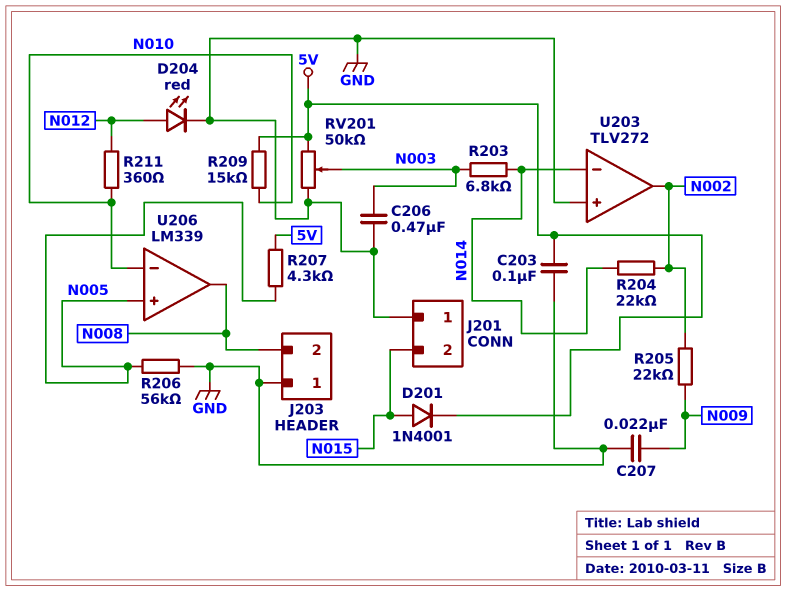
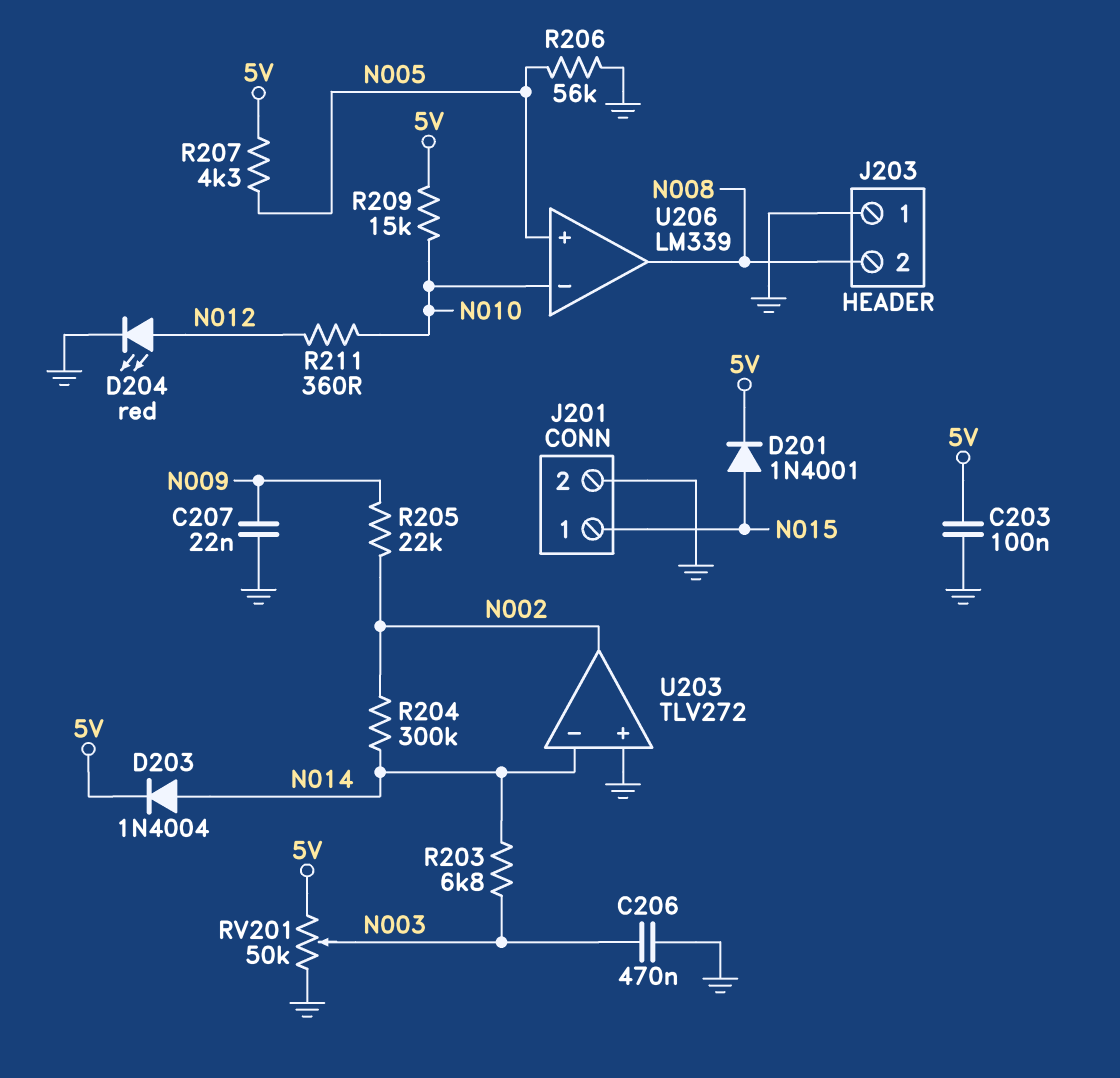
D203: none -> diode 1N4004 (A N014, K 5V)
J201 pin 1: GND -> N015
J201 pin 2: N015 -> GND
R204: 22k (N002, N014) -> 300k (N002, N014)

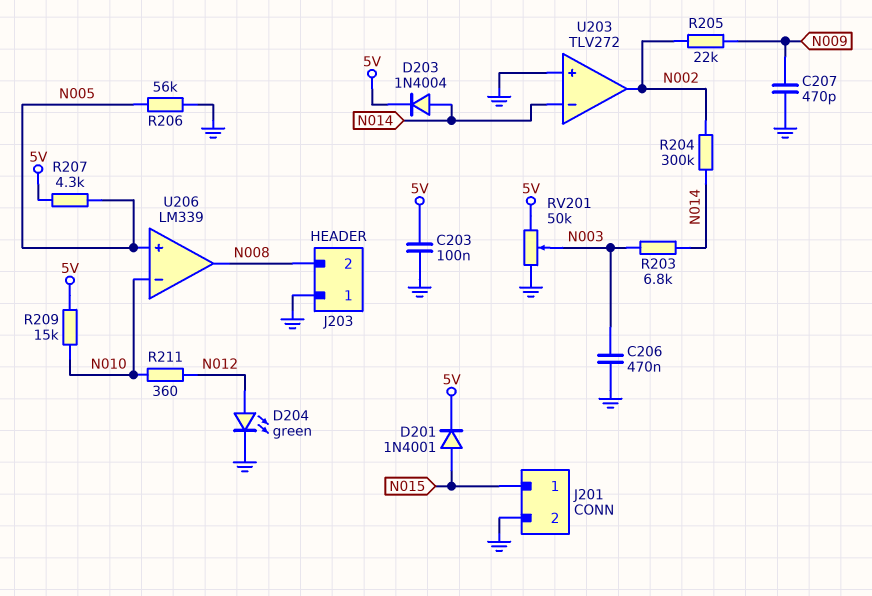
C207: 22nF (GND, N009) -> 470pF (GND, N009)
D204: LED red (A N012, K GND) -> LED green (A N012, K GND)

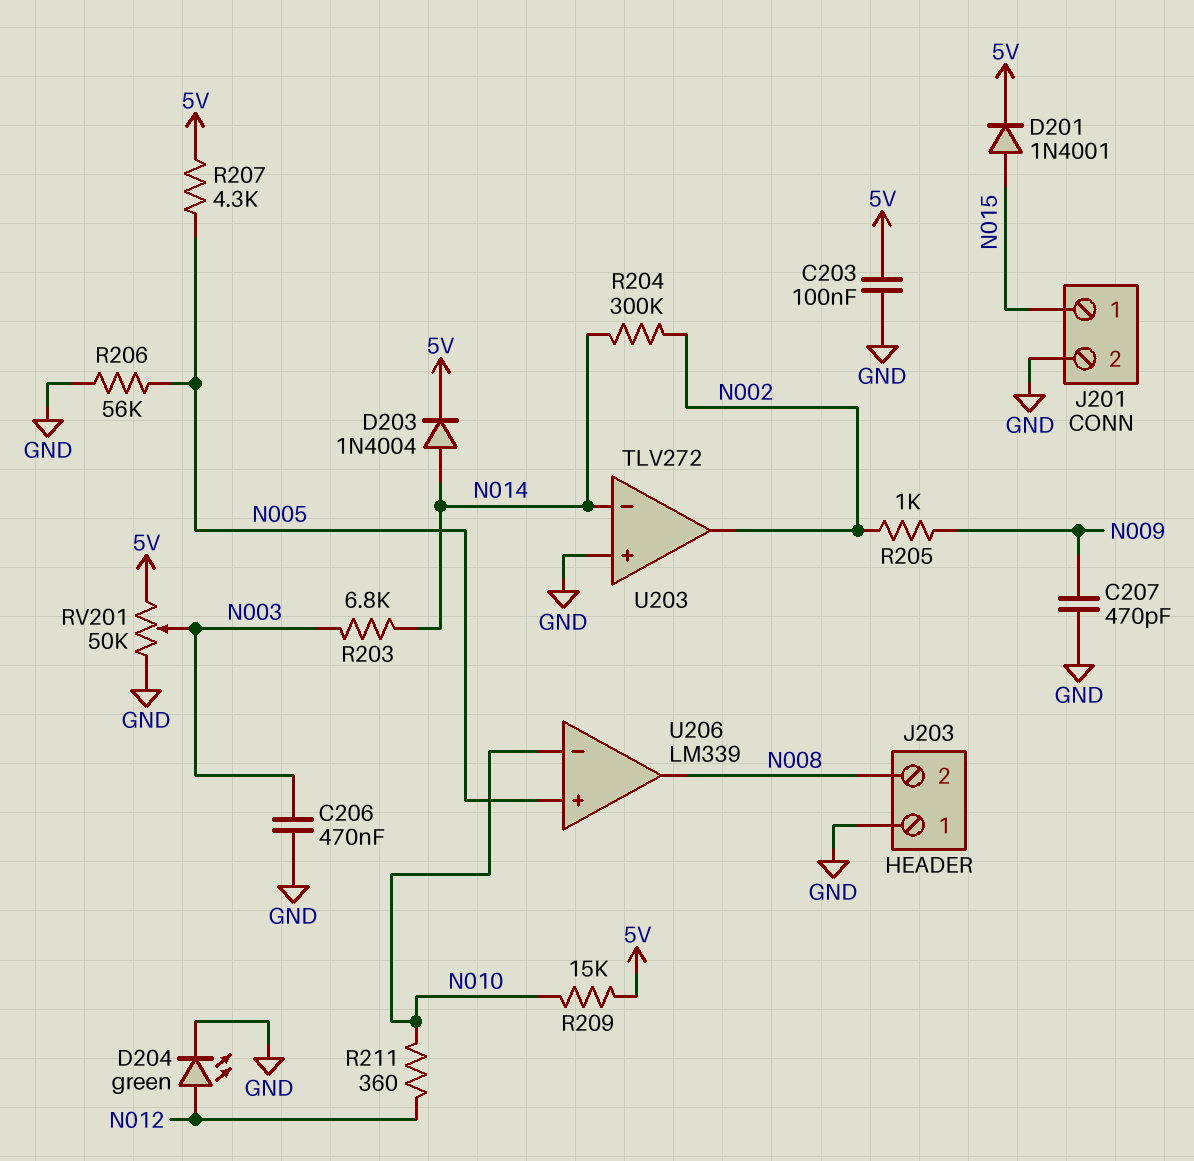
R205: 22k (N002, N009) -> 1k (N002, N009)

